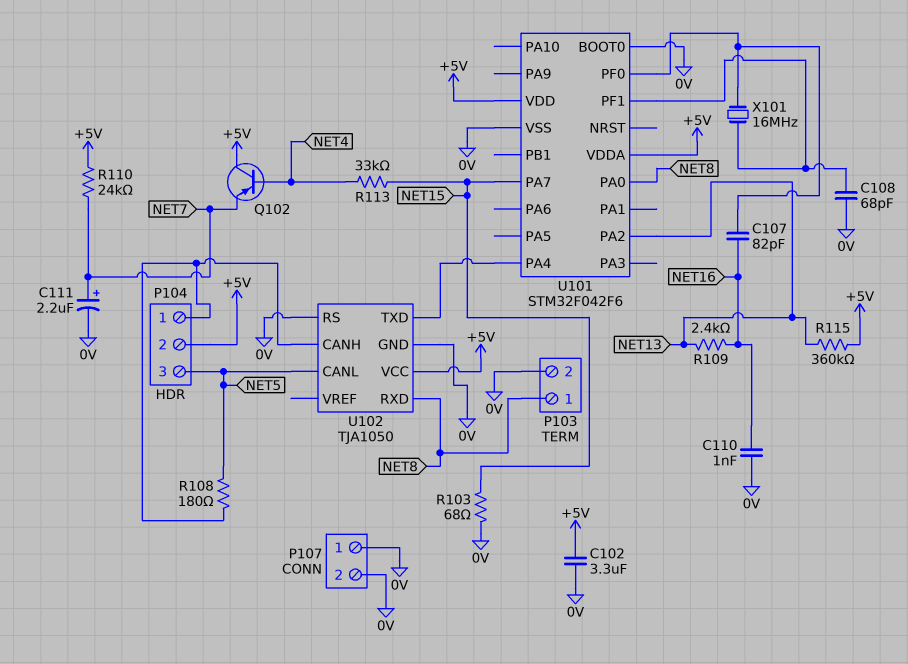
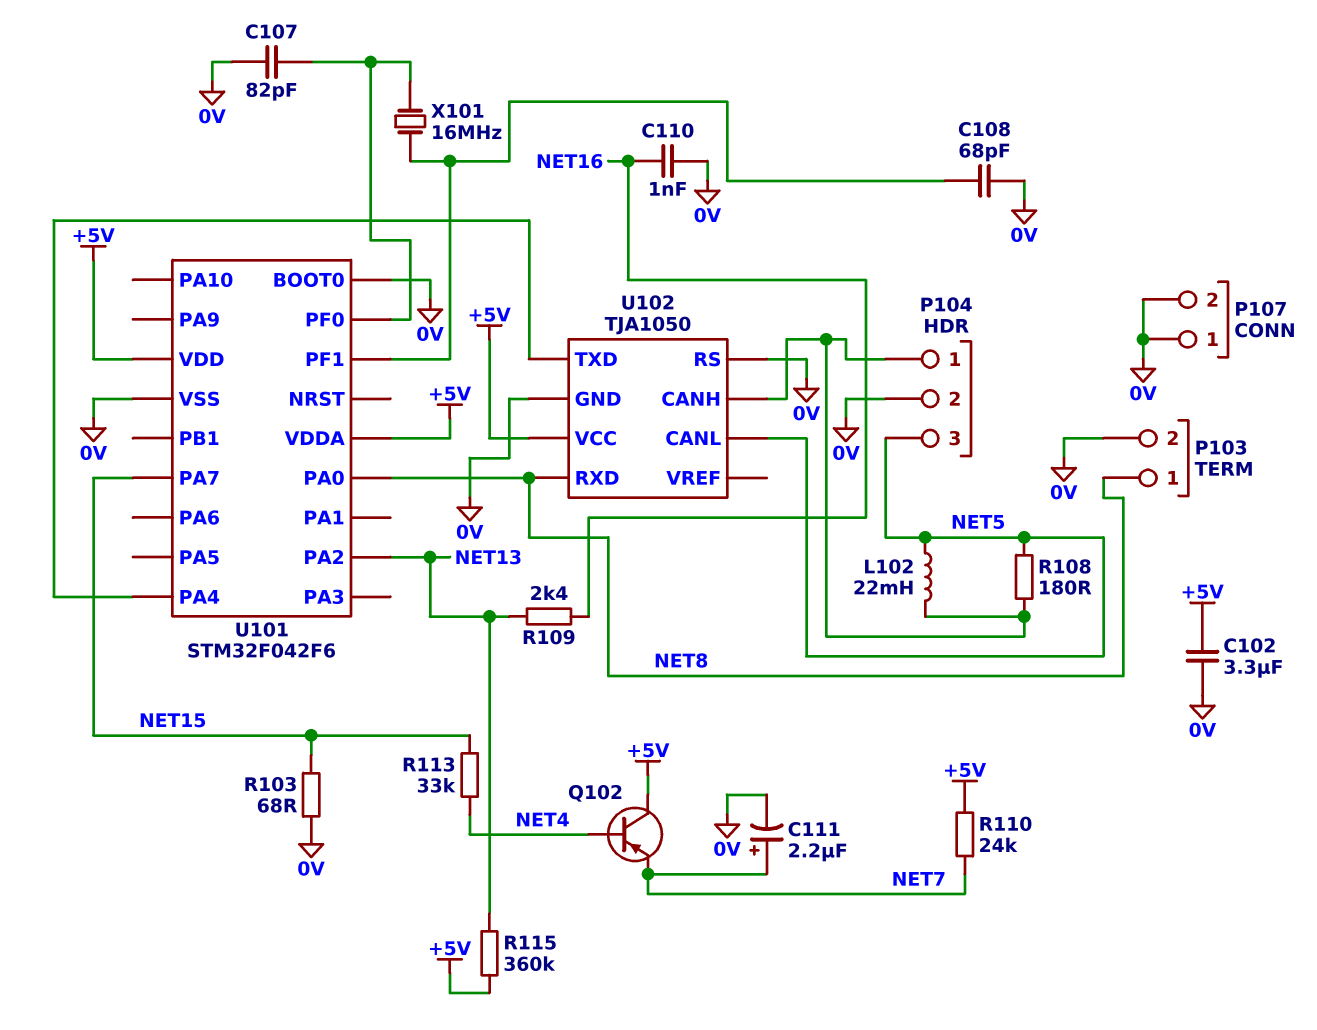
C107: 82pF (NET16, U101/PF0) -> 82pF (0V, U101/PF0)
L102: none -> 22mH (NET5, P104/1)
P104 pin 2: +5V -> 0V

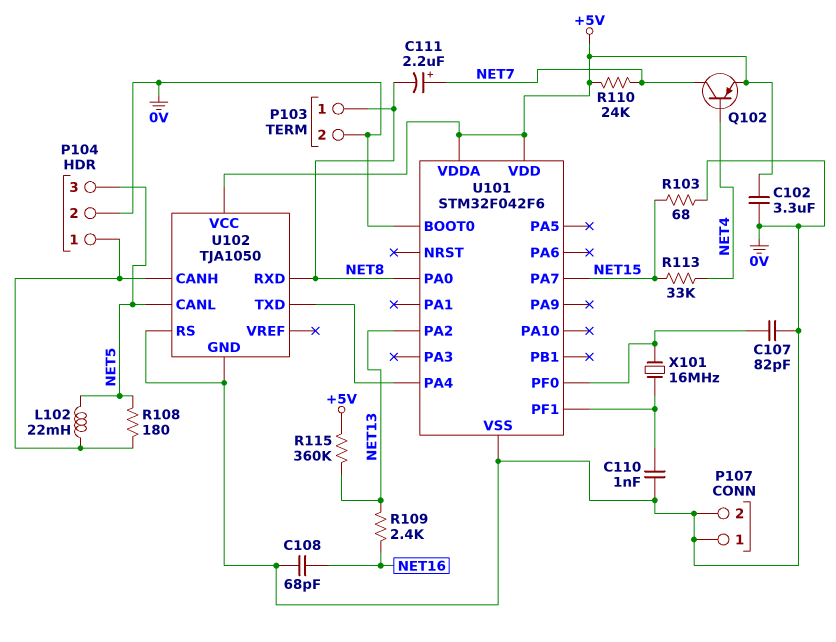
C108: 68pF (0V, U101/PF1) -> 68pF (0V, NET16)
C110: 1nF (0V, NET16) -> 1nF (0V, U101/PF1)
C111: 2.2uF (plus NET7, minus 0V) -> 2.2uF (plus NET7, minus NET8)
Q102: PNP (B NET4, C +5V, E NET7) -> PNP (B NET4, C NET7, E +5V)

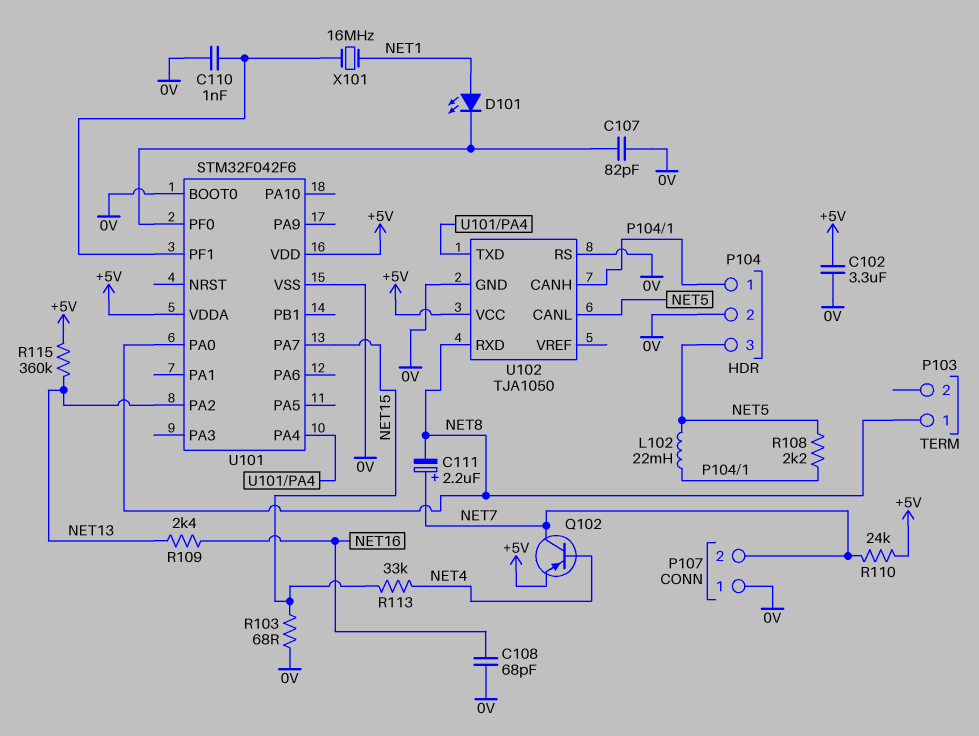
D101: none -> LED (A NET1, K U101/PF0)
P103 pin 2: 0V -> none
P107 pin 2: 0V -> NET7
R108: 180 (NET5, P104/1) -> 2.2k (NET5, P104/1)
X101: 16MHz (U101/PF0, U101/PF1) -> 16MHz (NET1, U101/PF1)

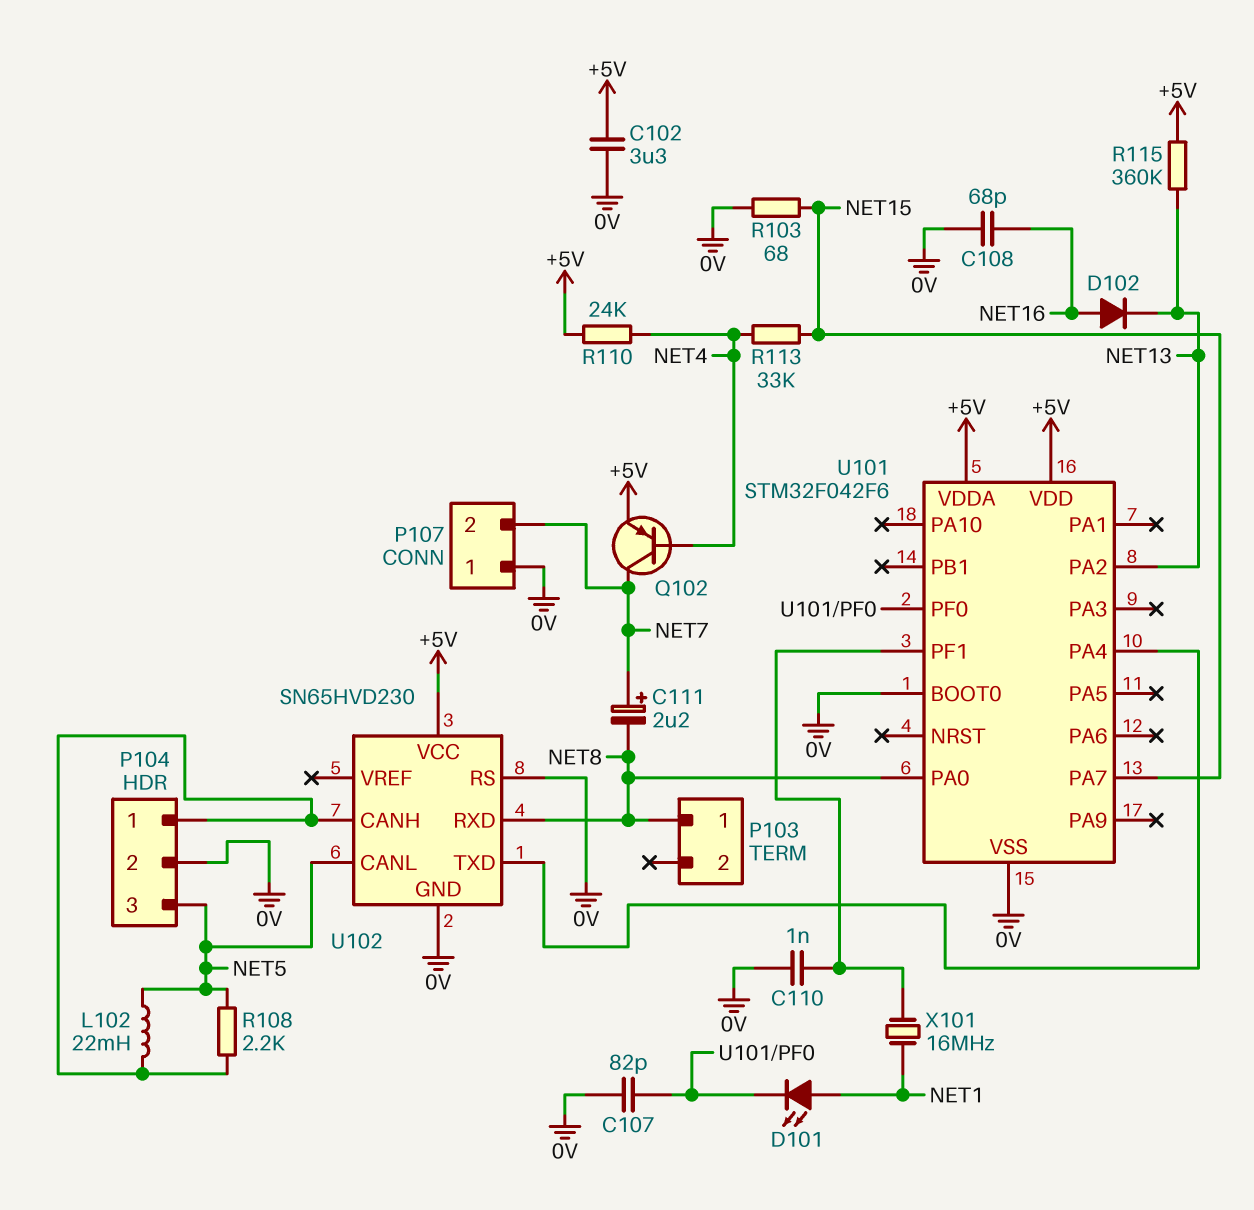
D102: none -> diode (A NET16, K NET13)
R109: 2.4k (NET13, NET16) -> none
R110: 24k (+5V, NET7) -> 24k (+5V, NET4)
U102: TJA1050 -> SN65HVD230

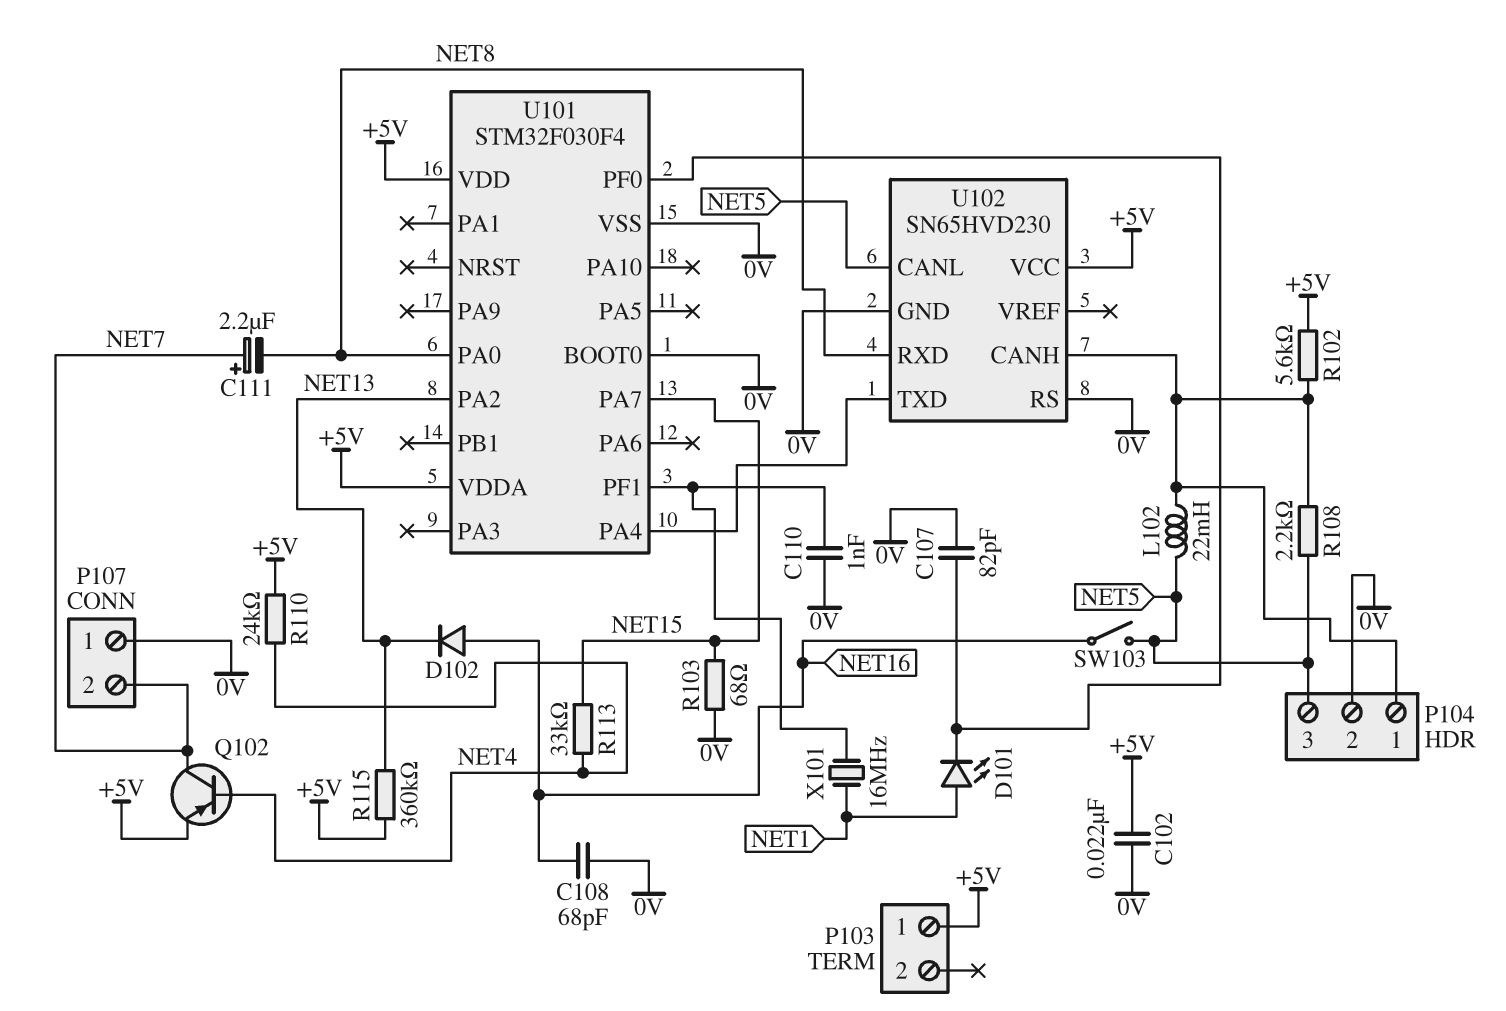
C102: 3.3uF (+5V, 0V) -> 22nF (+5V, 0V)
P103 pin 1: NET8 -> +5V
R102: none -> 5.6k (+5V, P104/1)
SW103: none -> switch (NET5, NET16)
U101: STM32F042F6 -> STM32F030F4

